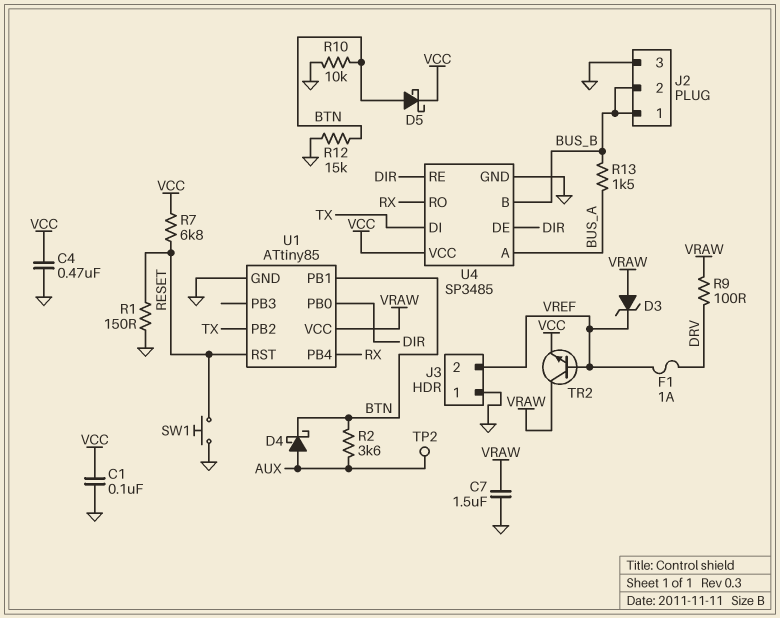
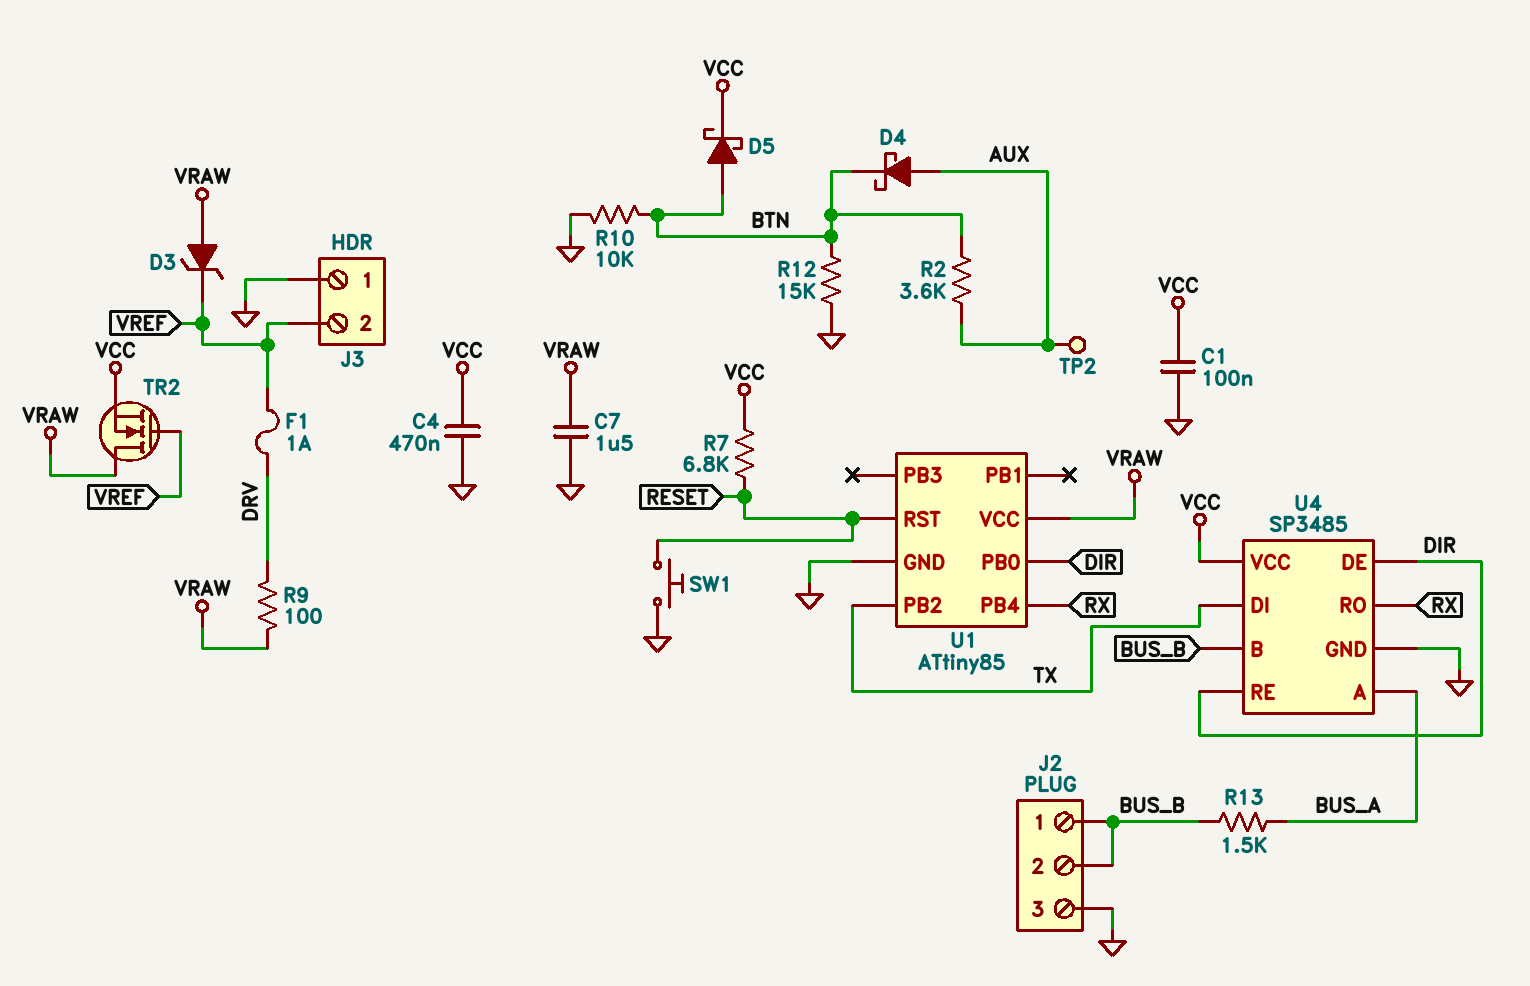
R1: 150 (GND, RESET) -> none
TR2: NPN (B VREF, C VRAW, E VCC) -> NMOS (G VREF, D VRAW, S VCC)
U1 pin PB1: BTN -> none

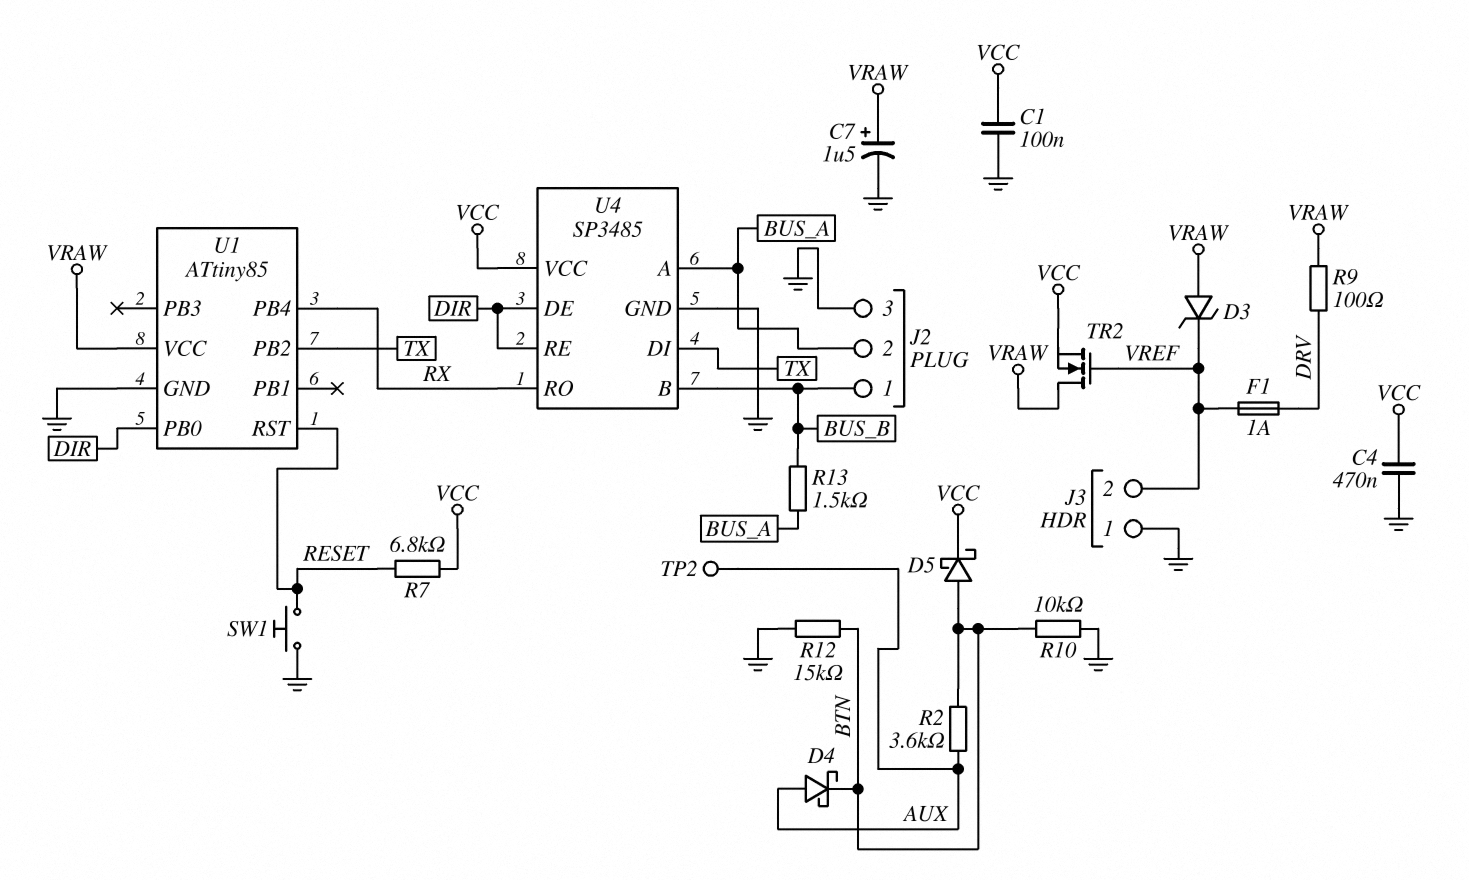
C7: 1.5uF (GND, VRAW) -> 1.5uF (plus VRAW, minus GND)
J2 pin 2: BUS_B -> BUS_A

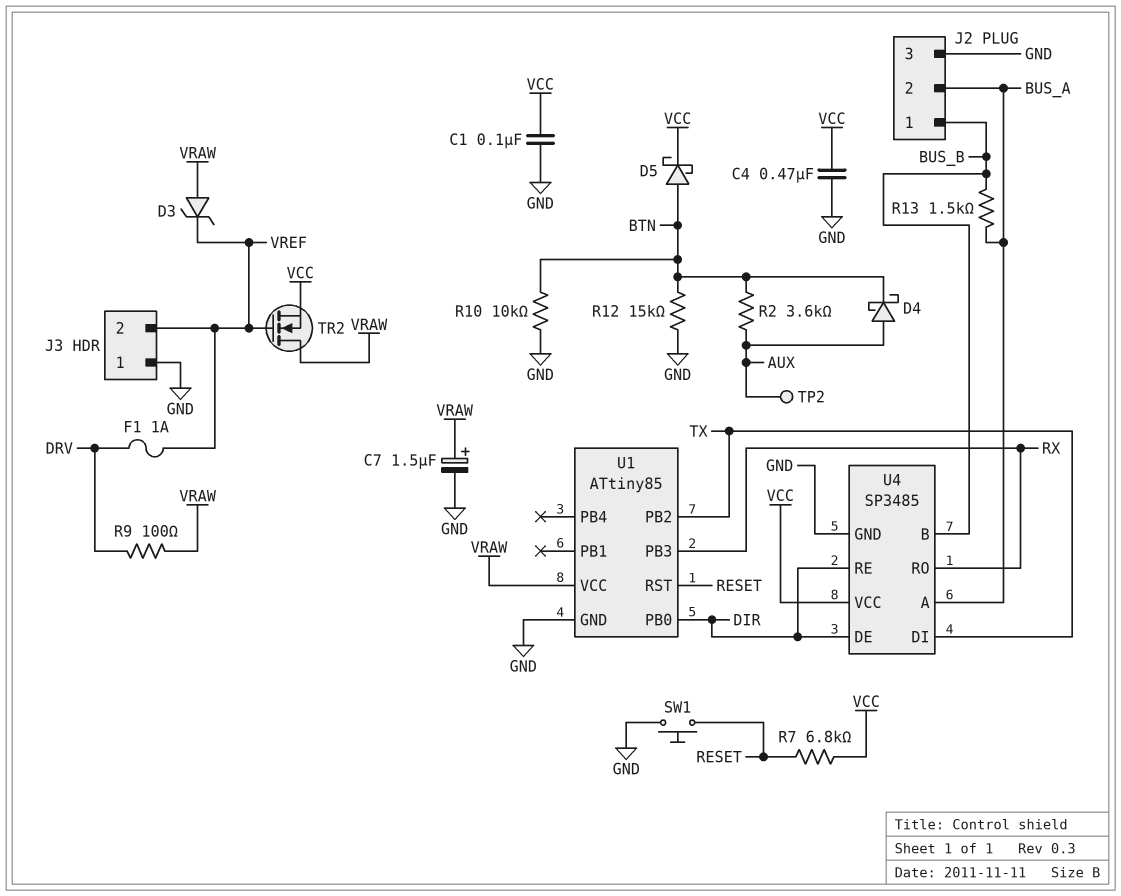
U1 pin PB3: none -> RX
U1 pin PB4: RX -> none

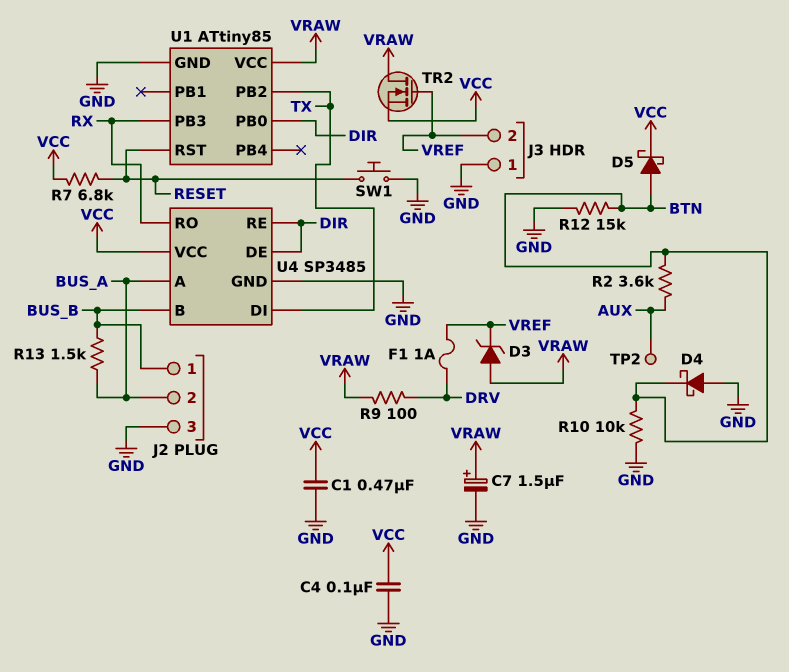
C1: 100nF (GND, VCC) -> 470nF (GND, VCC)
C4: 470nF (GND, VCC) -> 100nF (GND, VCC)
D4: schottky (A AUX, K BTN) -> schottky (A GND, K BTN)

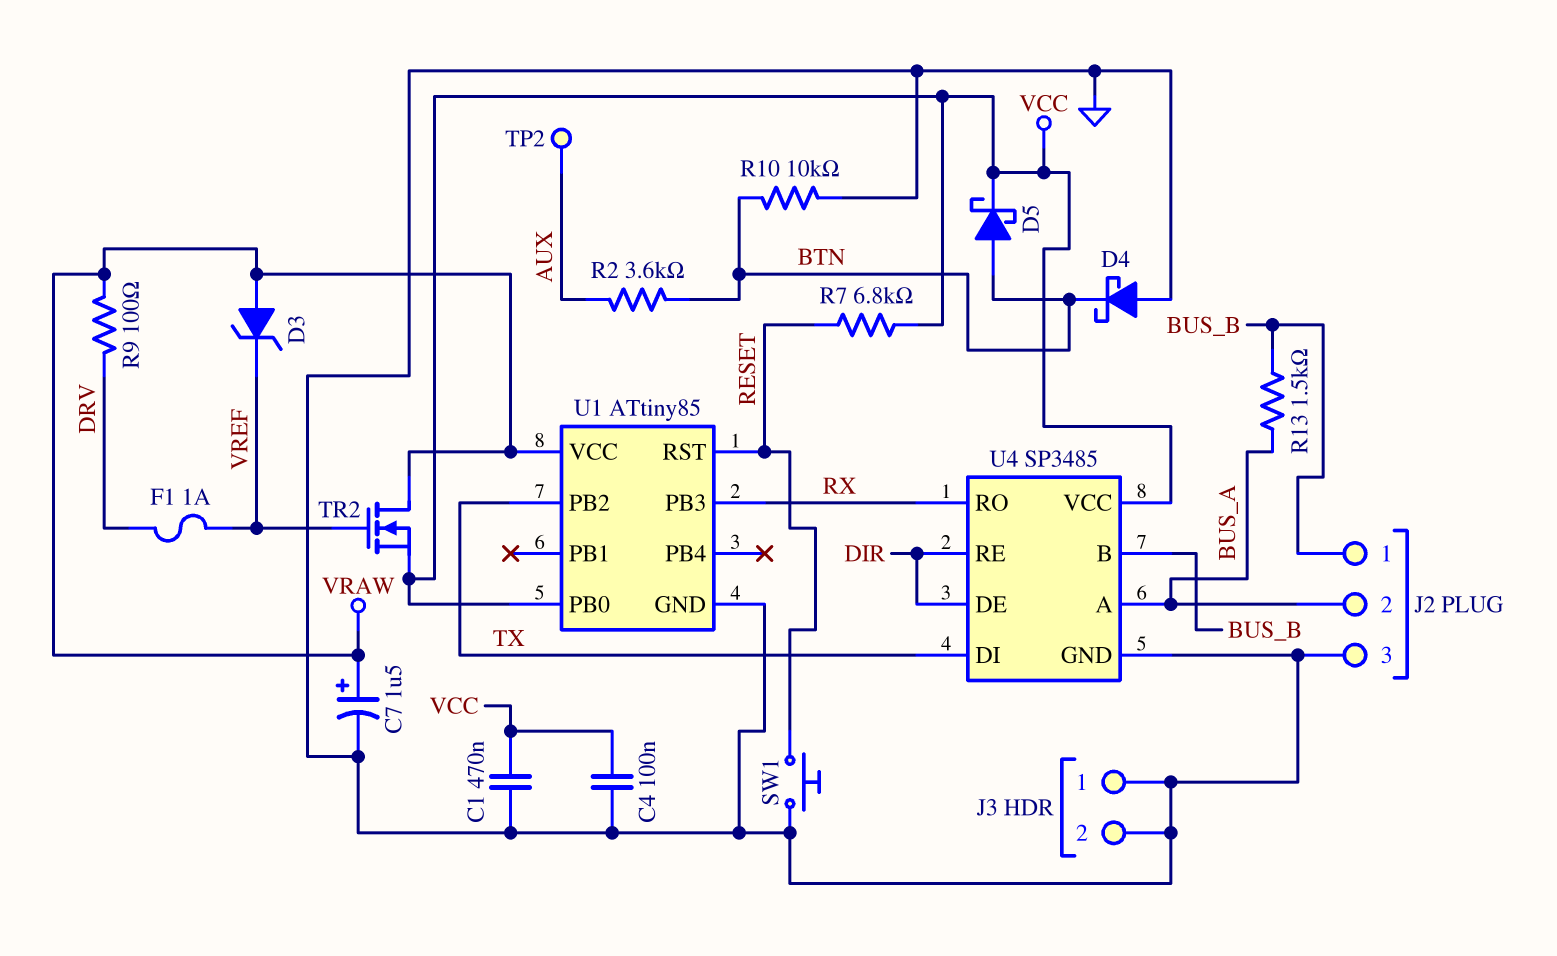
J3 pin 2: VREF -> GND
R12: 15k (BTN, GND) -> none
U1 pin PB0: DIR -> VCC

